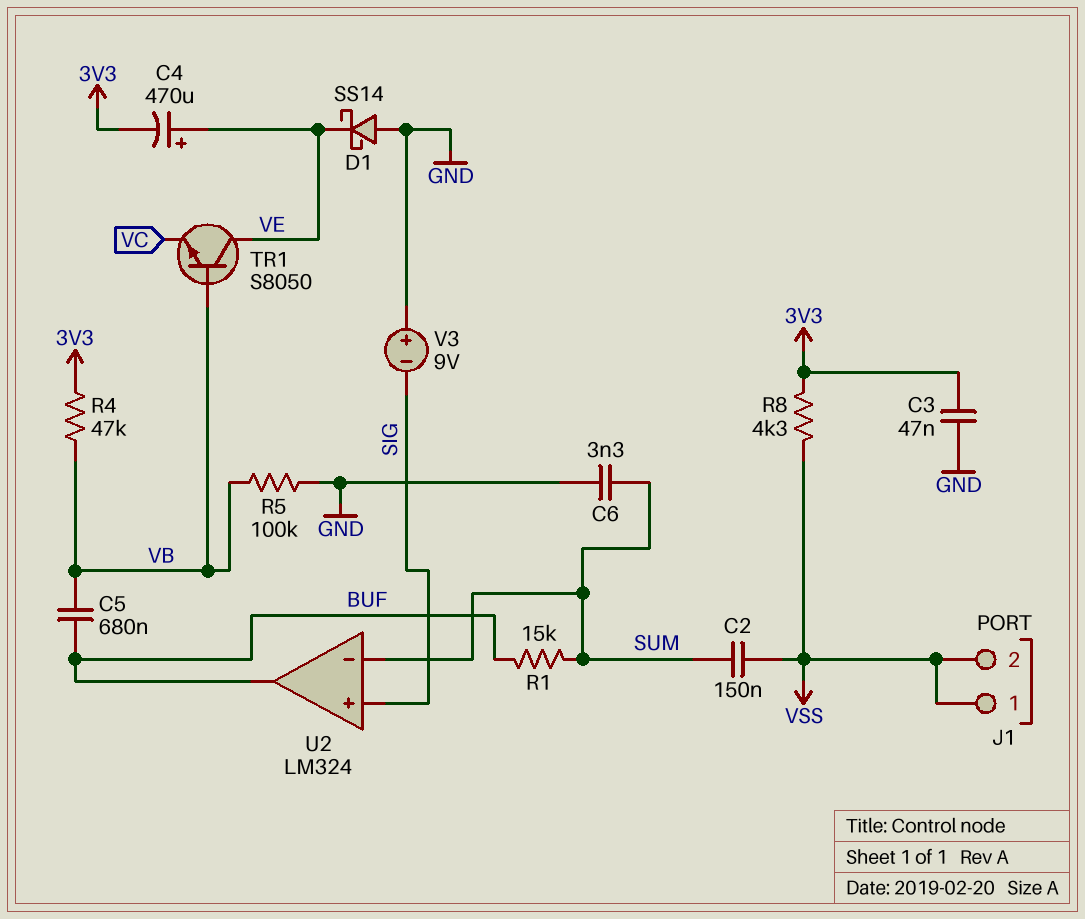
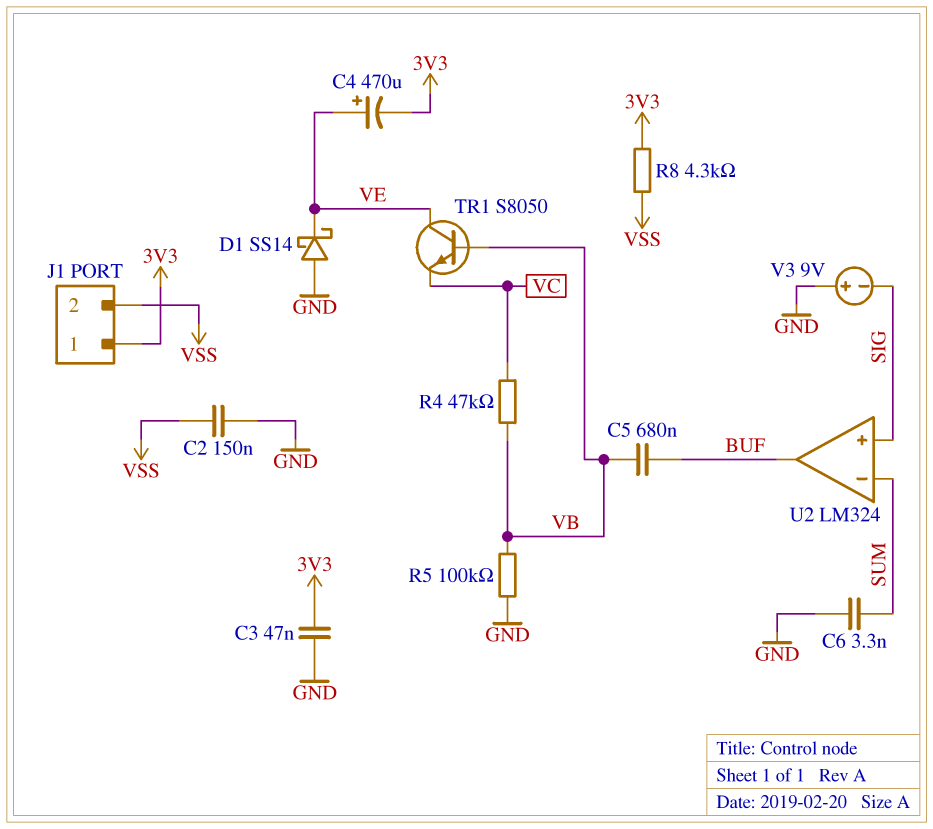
C2: 150nF (SUM, VSS) -> 150nF (GND, VSS)
J1 pin 1: VSS -> 3V3
R1: 15k (BUF, SUM) -> none
R4: 47k (3V3, VB) -> 47k (VB, VC)

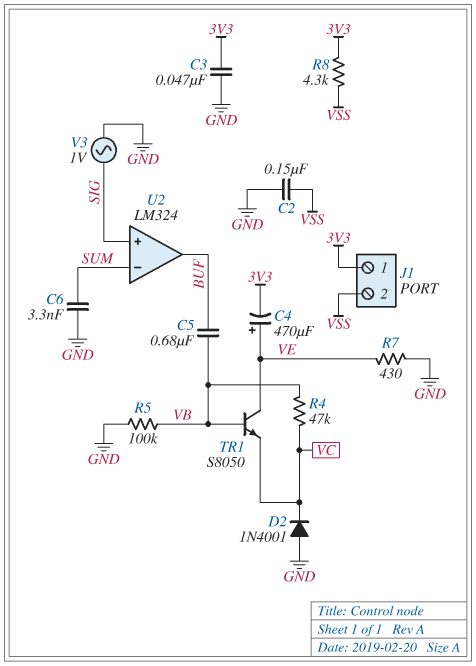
D1: schottky SS14 (A GND, K VE) -> none
D2: none -> diode 1N4001 (A GND, K VC)
R7: none -> 430 (GND, VE)
V3: 9V (plus GND, minus SIG) -> AC 1V (GND, SIG)

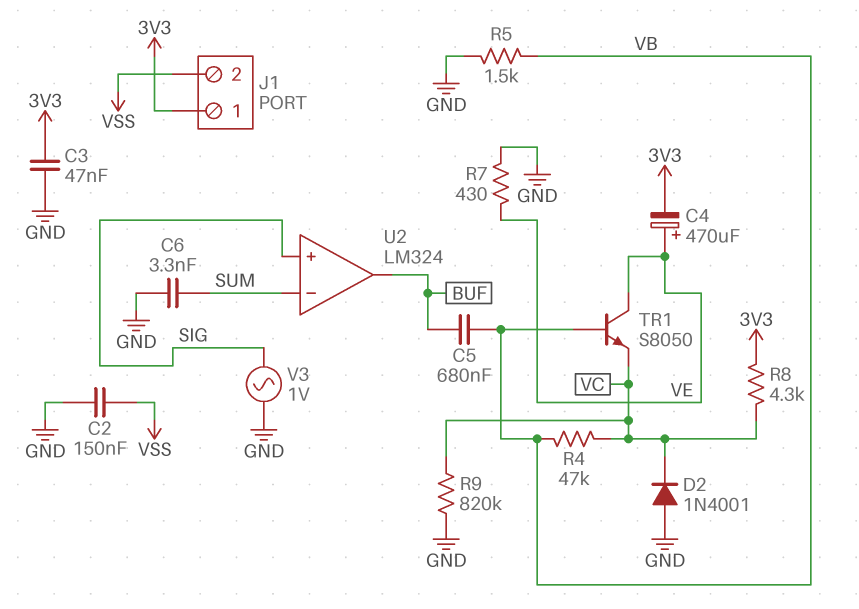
R5: 100k (GND, VB) -> 1.5k (GND, VB)
R8: 4.3k (3V3, VSS) -> 4.3k (3V3, VC)
R9: none -> 820k (GND, VC)

